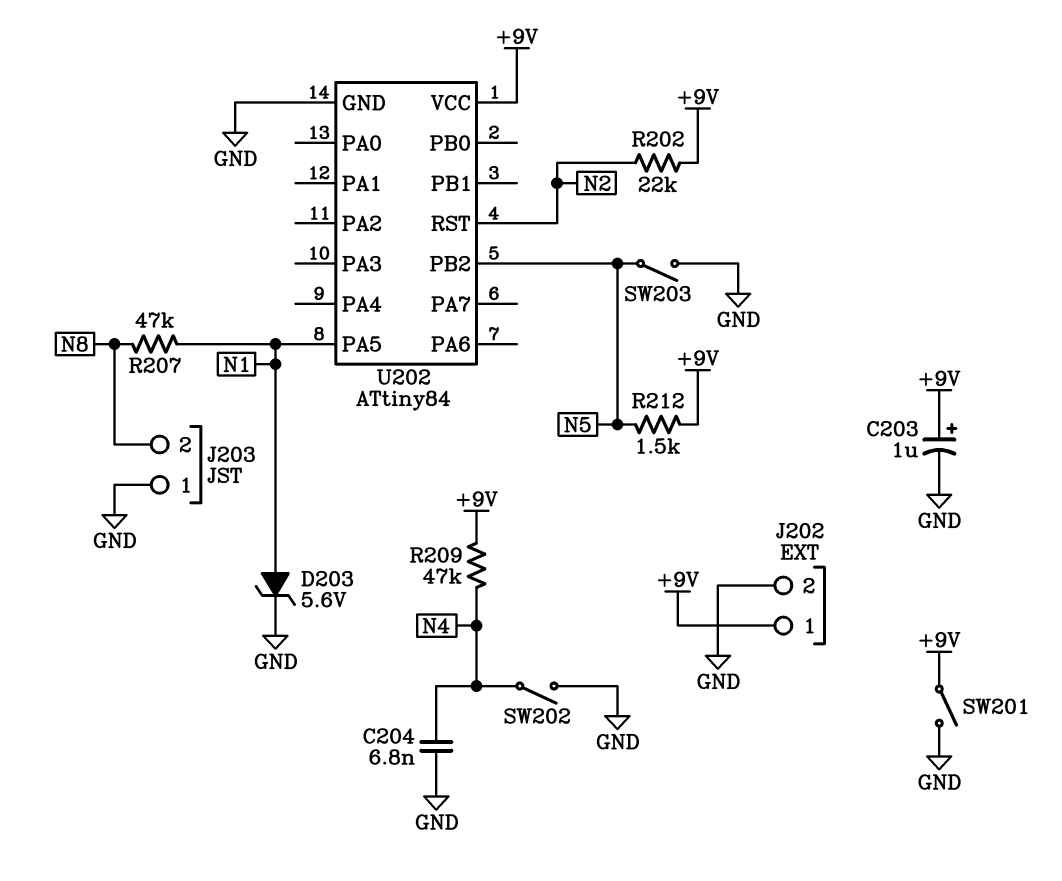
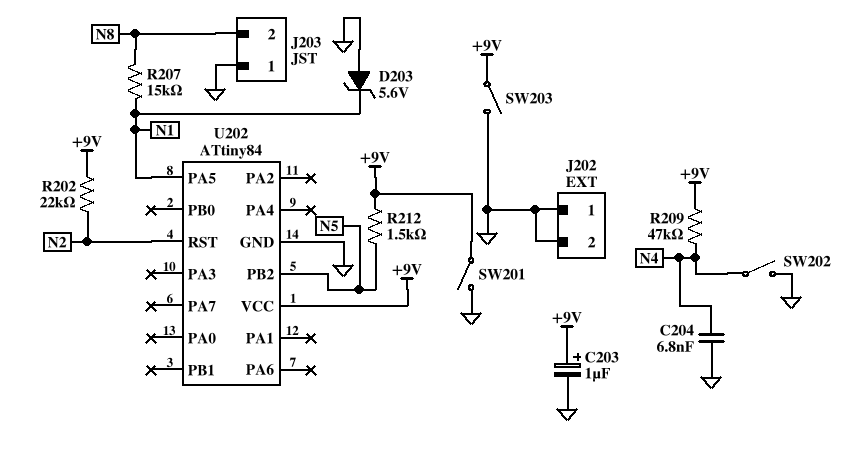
D203: zener 5.6V (A N1, K GND) -> zener 5.6V (A GND, K N1)
J202 pin 1: +9V -> GND
R207: 47k (N1, N8) -> 15k (N1, N8)
SW203: switch (GND, N5) -> switch (+9V, GND)

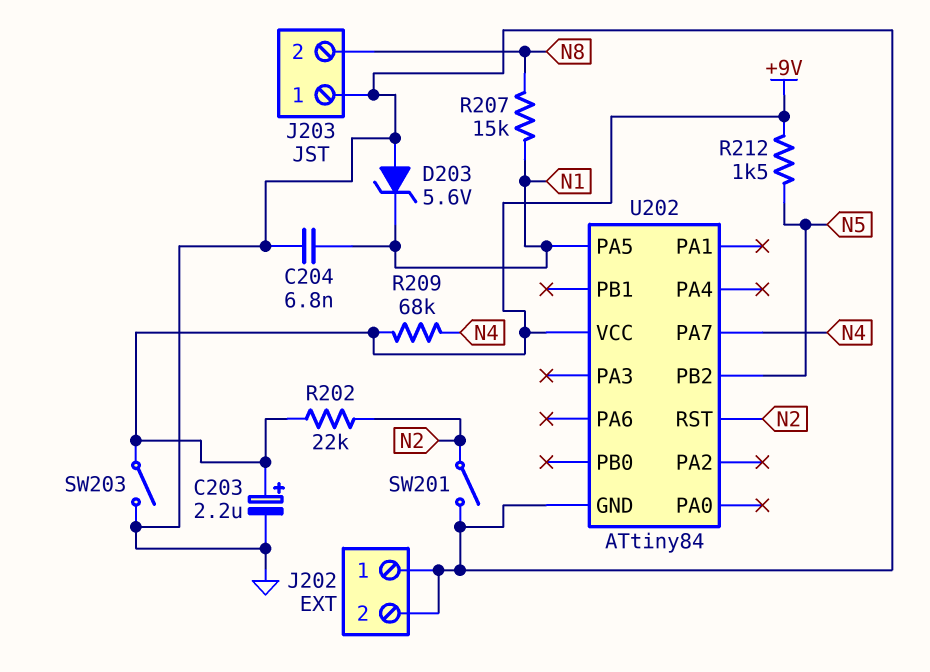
C203: 1uF (plus +9V, minus GND) -> 2.2uF (plus +9V, minus GND)
C204: 6.8nF (GND, N4) -> 6.8nF (GND, N1)
R209: 47k (+9V, N4) -> 68k (+9V, N4)
SW201: switch (+9V, GND) -> switch (GND, N2)
SW202: switch (GND, N4) -> none
U202 pin PA7: none -> N4

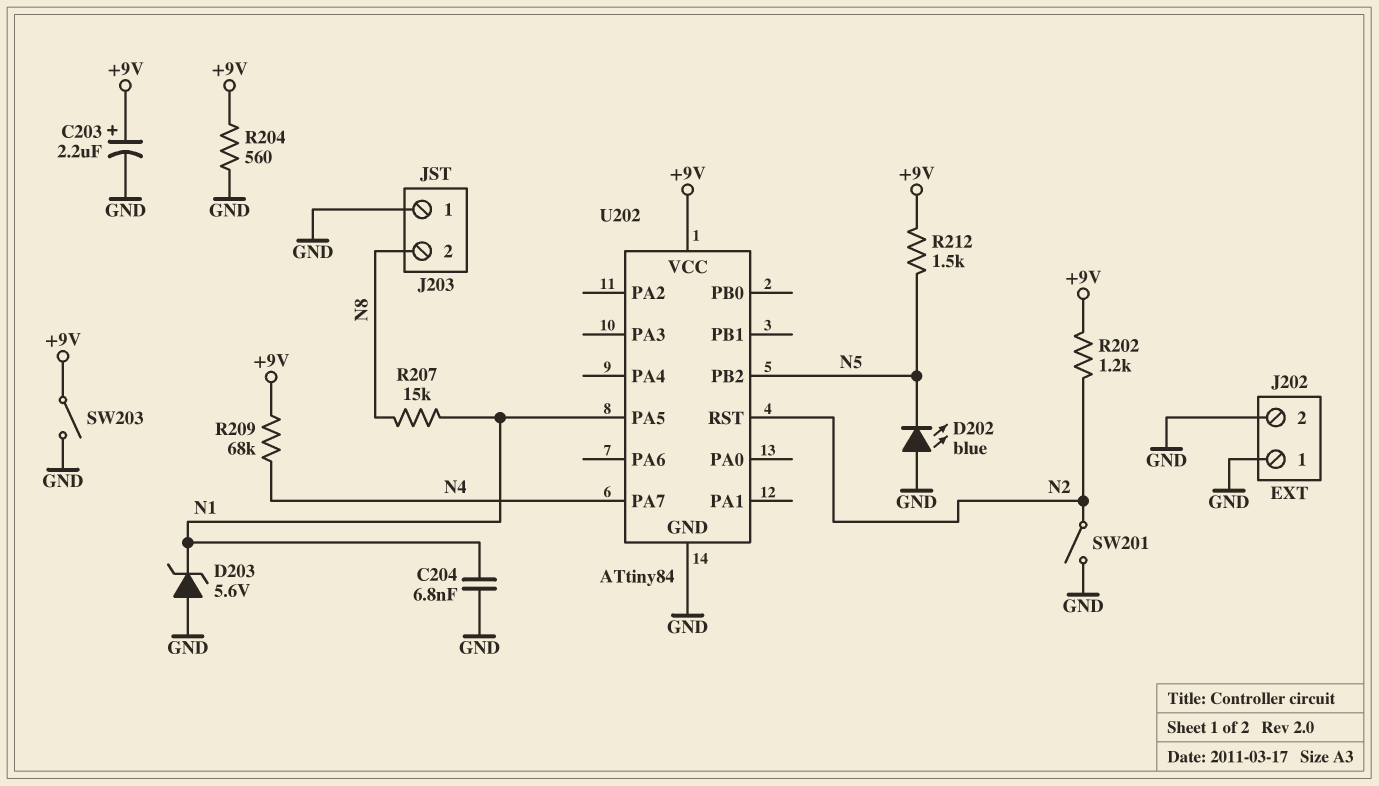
D202: none -> LED blue (A GND, K N5)
R202: 22k (+9V, N2) -> 1.2k (+9V, N2)
R204: none -> 560 (+9V, GND)

